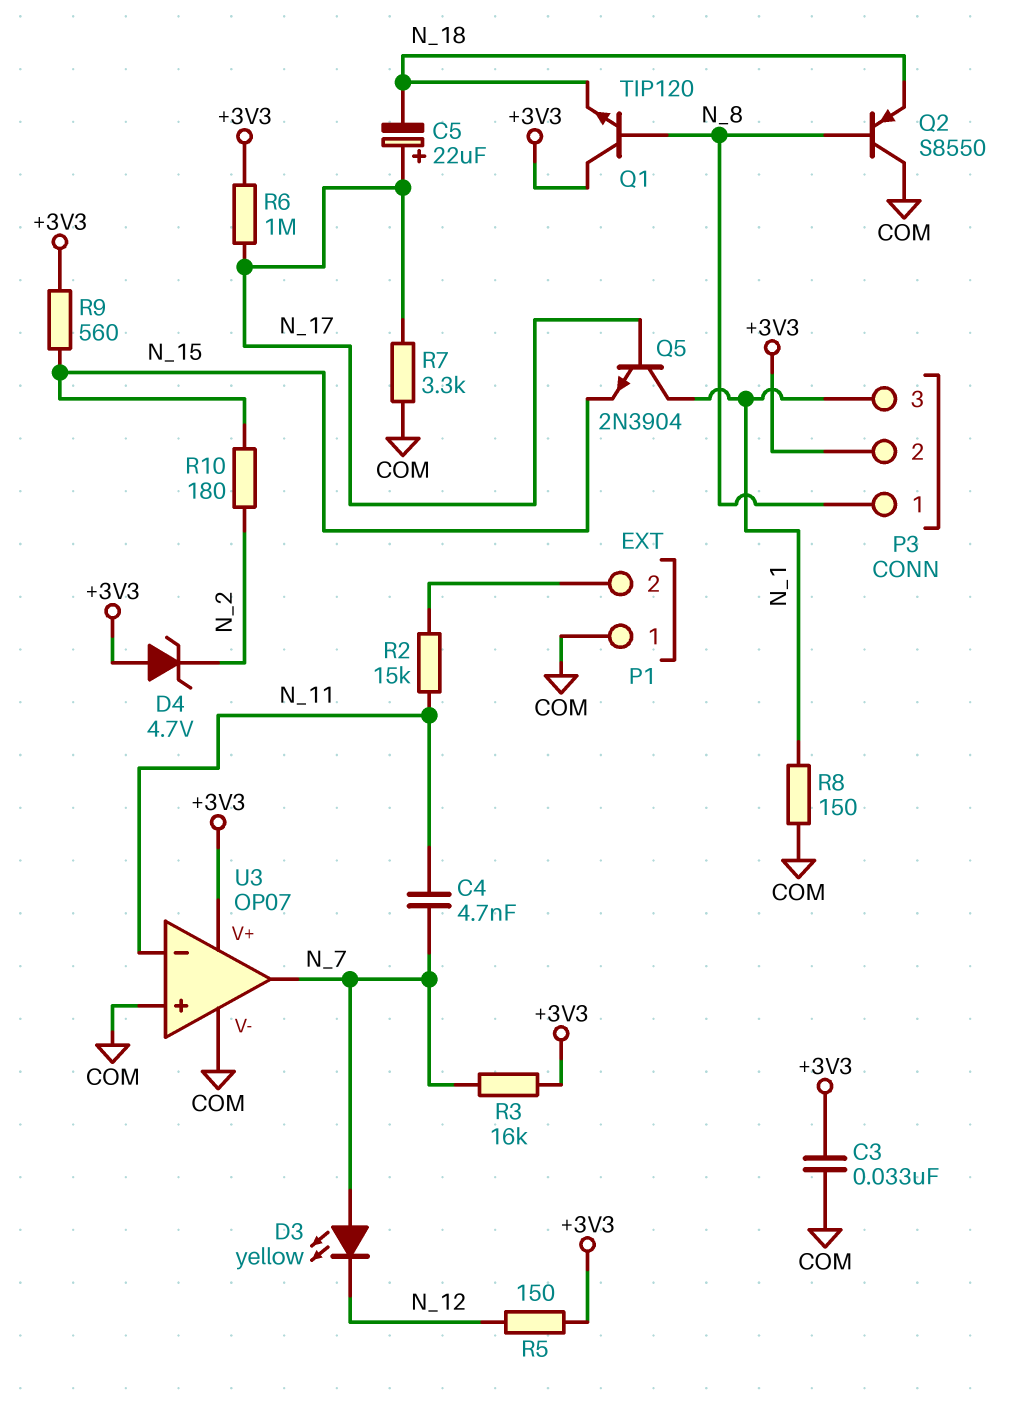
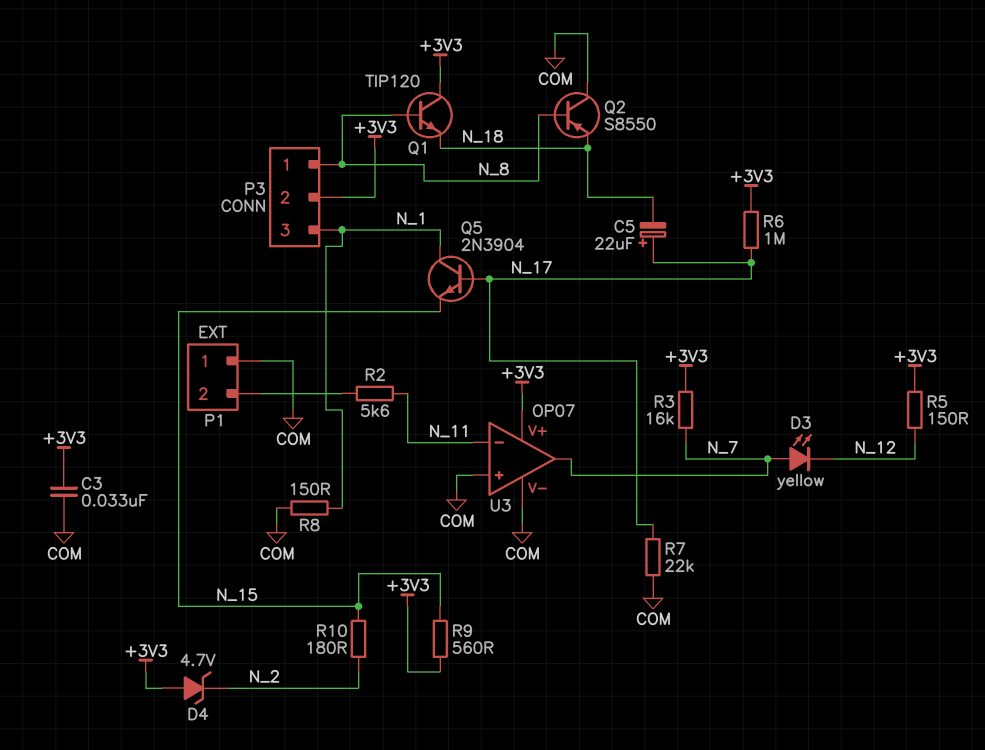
C4: 4.7nF (N_7, N_11) -> none
R2: 15k (N_11, P1/2) -> 5.6k (N_11, P1/2)
R7: 3.3k (COM, N_17) -> 22k (COM, N_17)

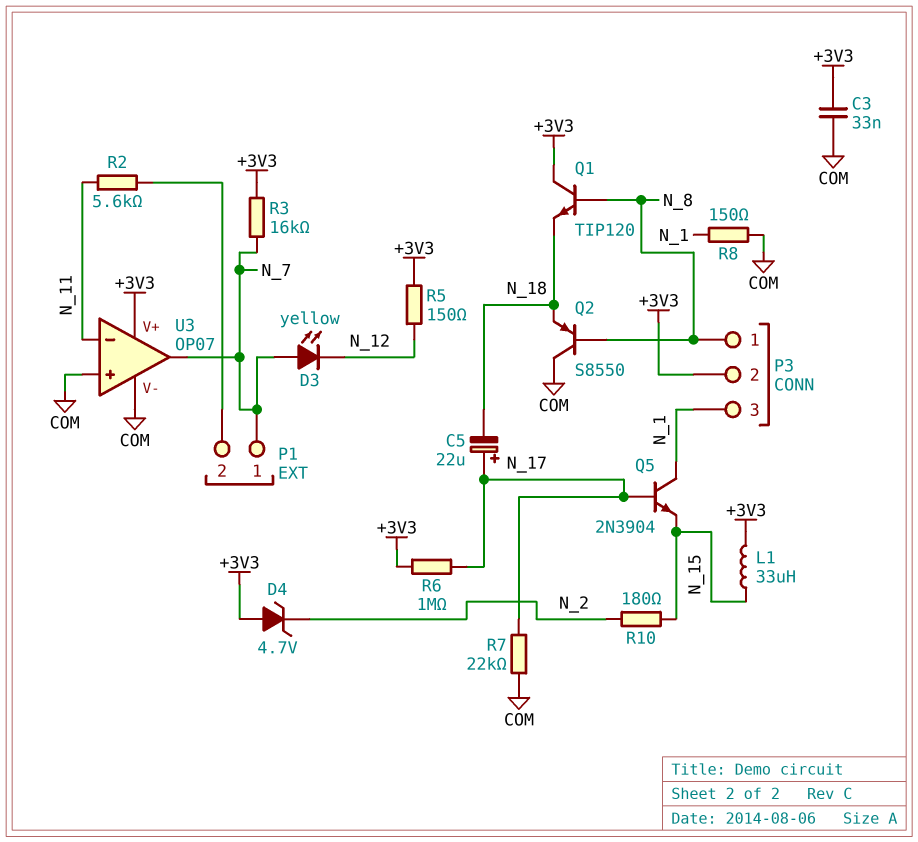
L1: none -> 33uH (+3V3, N_15)
P1 pin 1: COM -> N_7
R9: 560 (+3V3, N_15) -> none

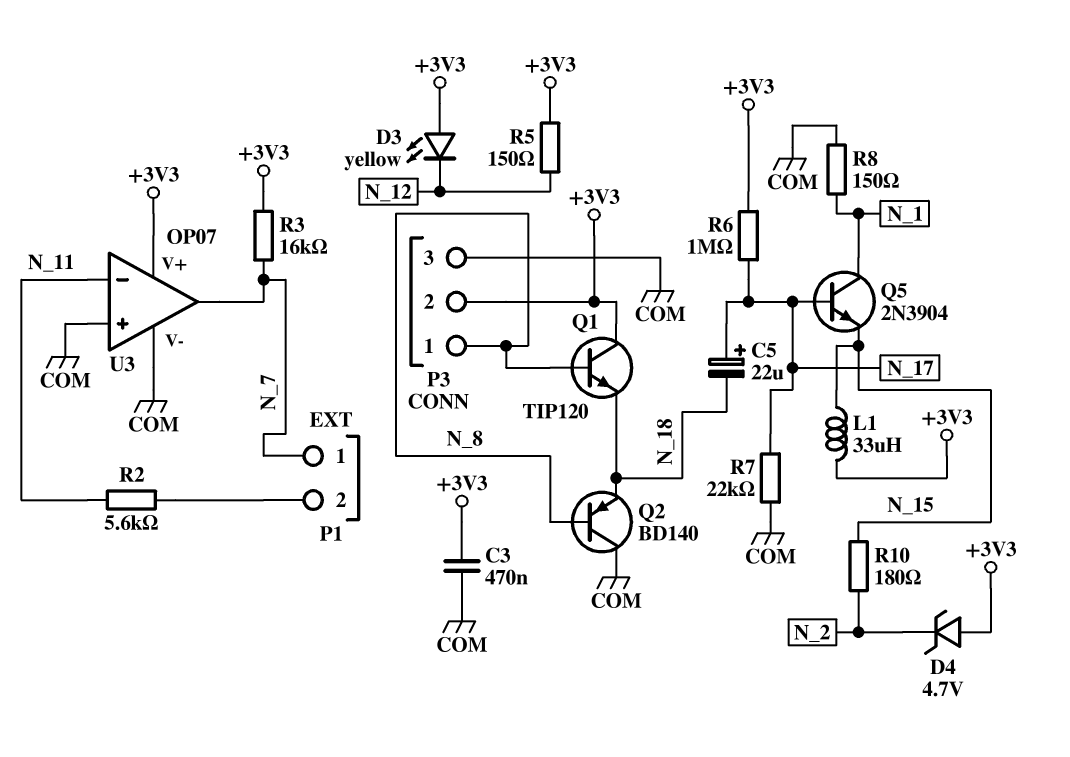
C3: 33nF (+3V3, COM) -> 470nF (+3V3, COM)
D3: LED yellow (A N_7, K N_12) -> LED yellow (A +3V3, K N_12)
P3 pin 3: N_1 -> COM
Q2: PNP S8550 (B N_8, C COM, E N_18) -> PNP BD140 (B N_8, C COM, E N_18)

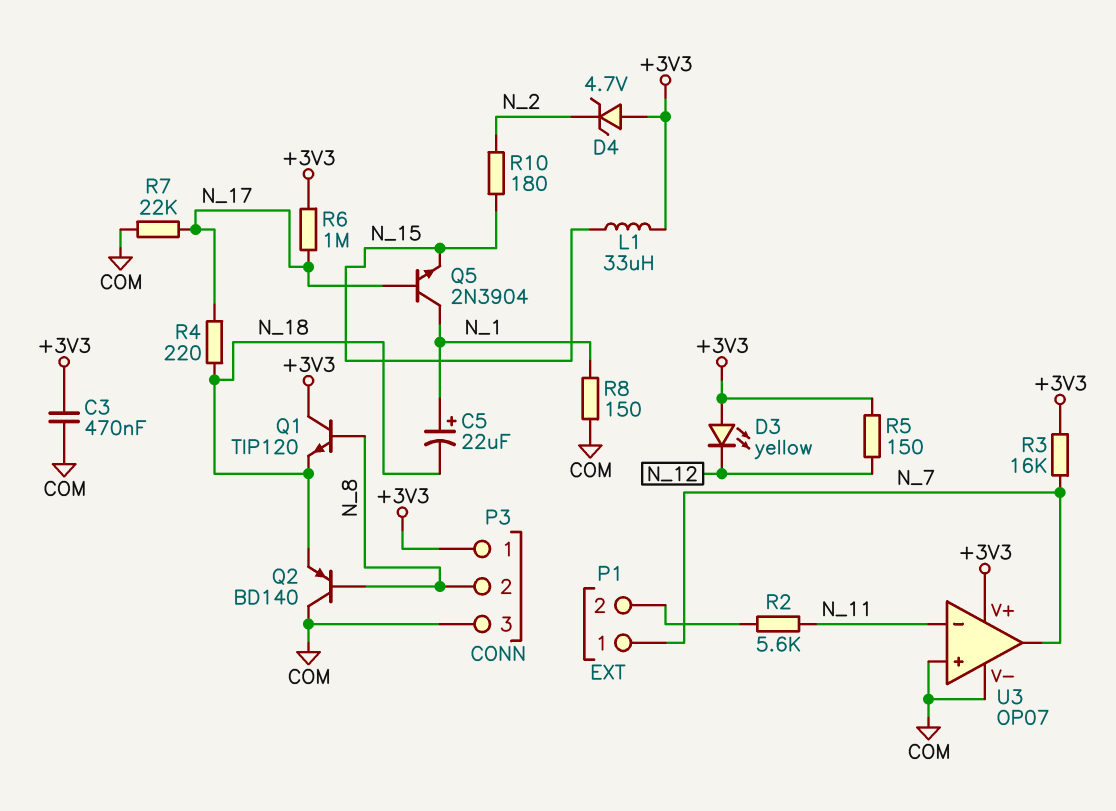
C5: 22uF (plus N_17, minus N_18) -> 22uF (plus N_1, minus N_18)
P3 pin 1: N_8 -> +3V3
P3 pin 2: +3V3 -> N_8
R4: none -> 220 (N_17, N_18)

